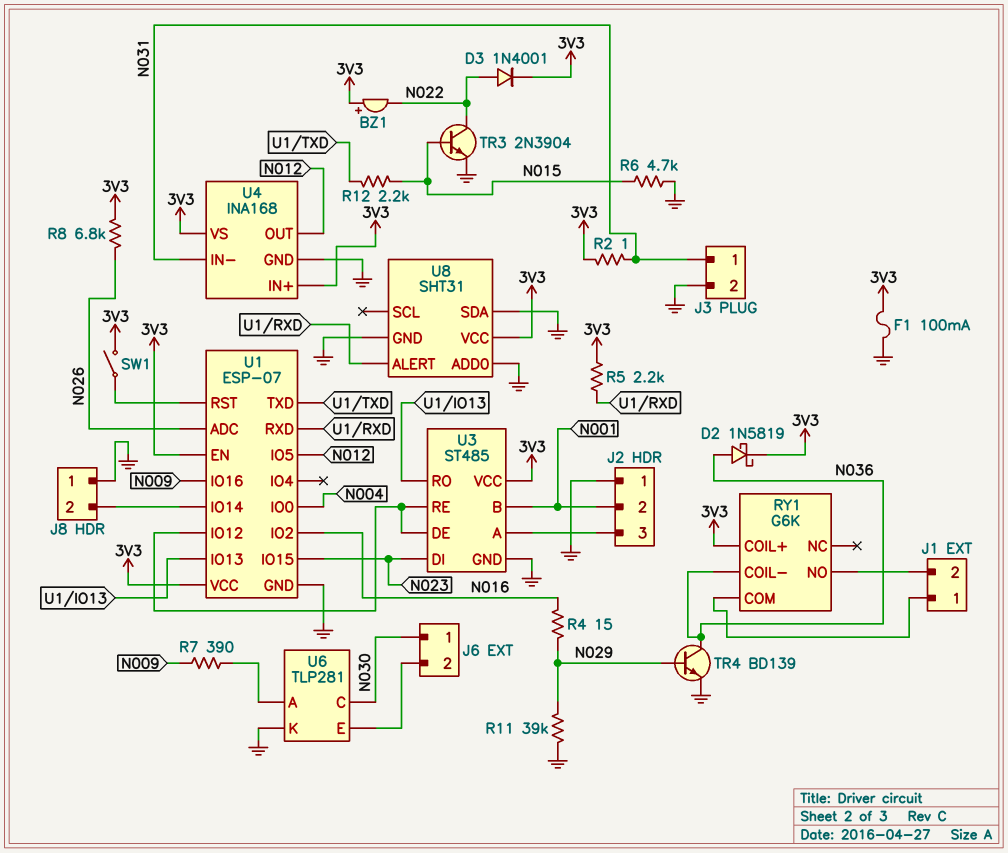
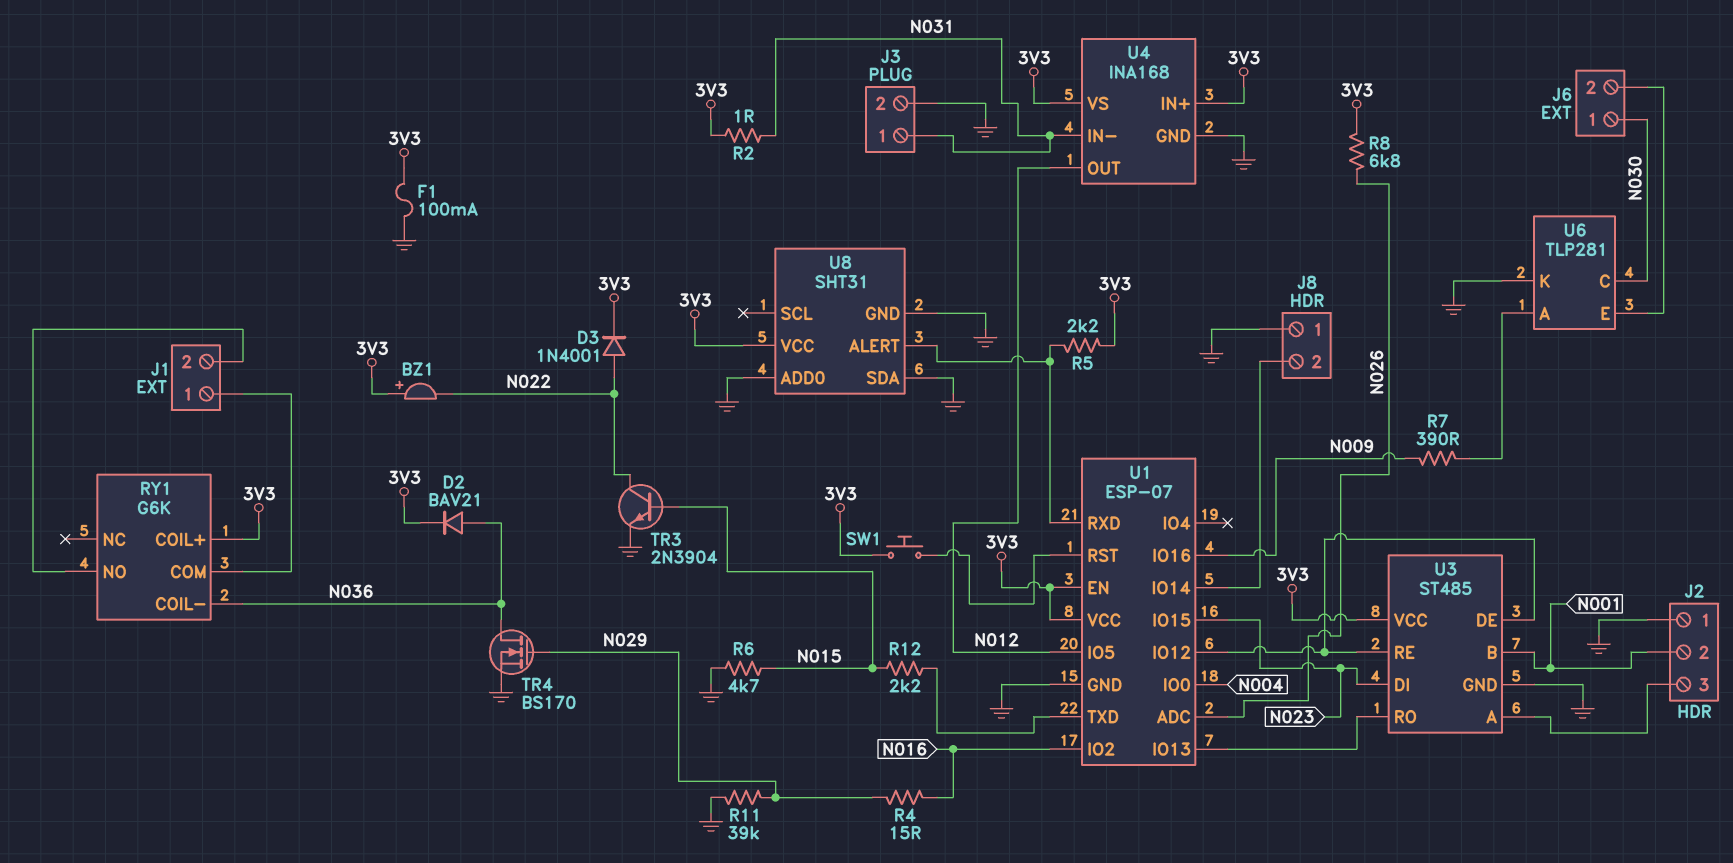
D2: schottky 1N5819 (A N036, K 3V3) -> diode BAV21 (A N036, K 3V3)
SW1: switch (3V3, U1/RST) -> button (3V3, U1/RST)
TR4: NPN BD139 (B N029, C N036, E GND) -> NMOS BS170 (G N029, D N036, S GND)

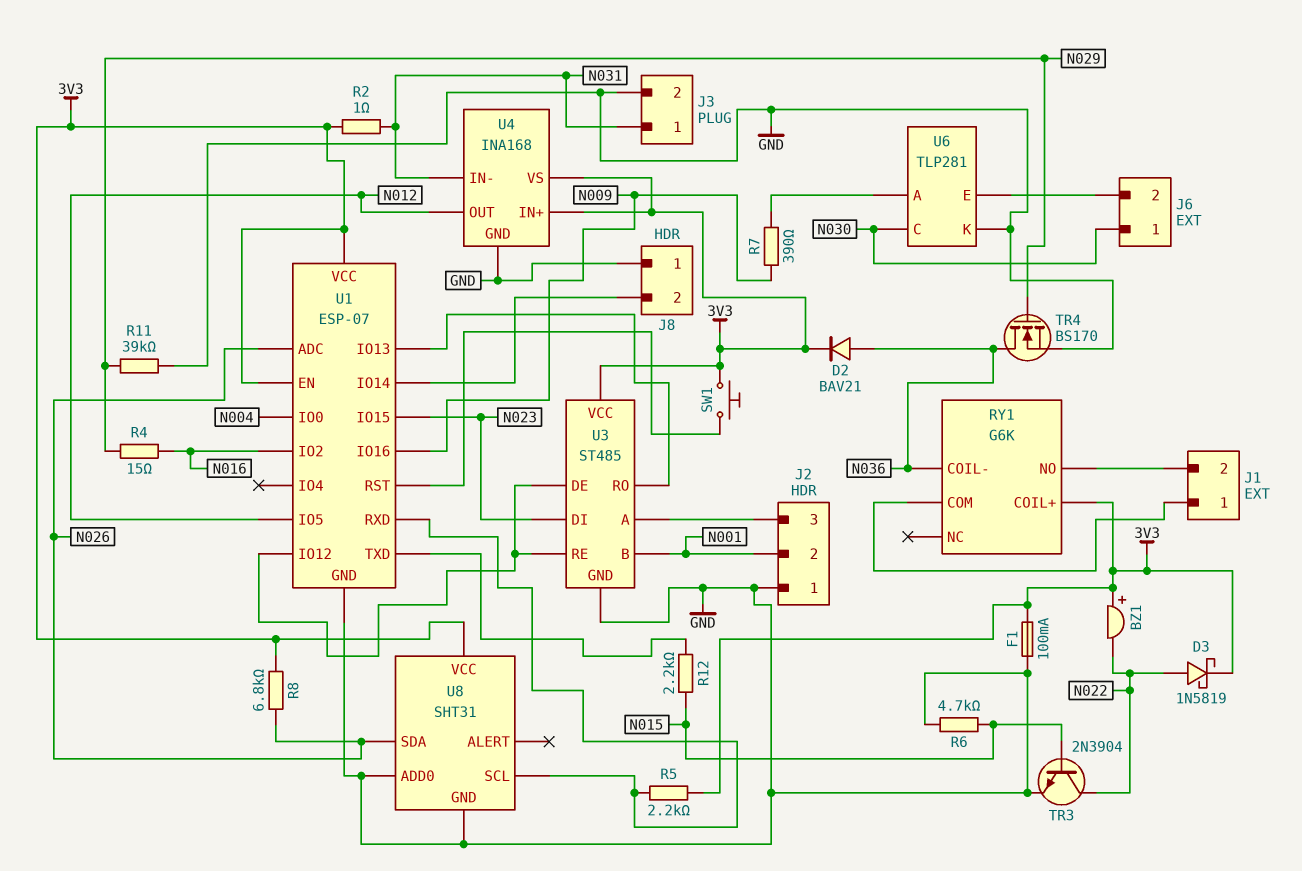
D3: diode 1N4001 (A N022, K 3V3) -> schottky 1N5819 (A N022, K 3V3)
U8 pin ALERT: U1/RXD -> none
U8 pin SCL: none -> U1/RXD
U8 pin SDA: GND -> N026

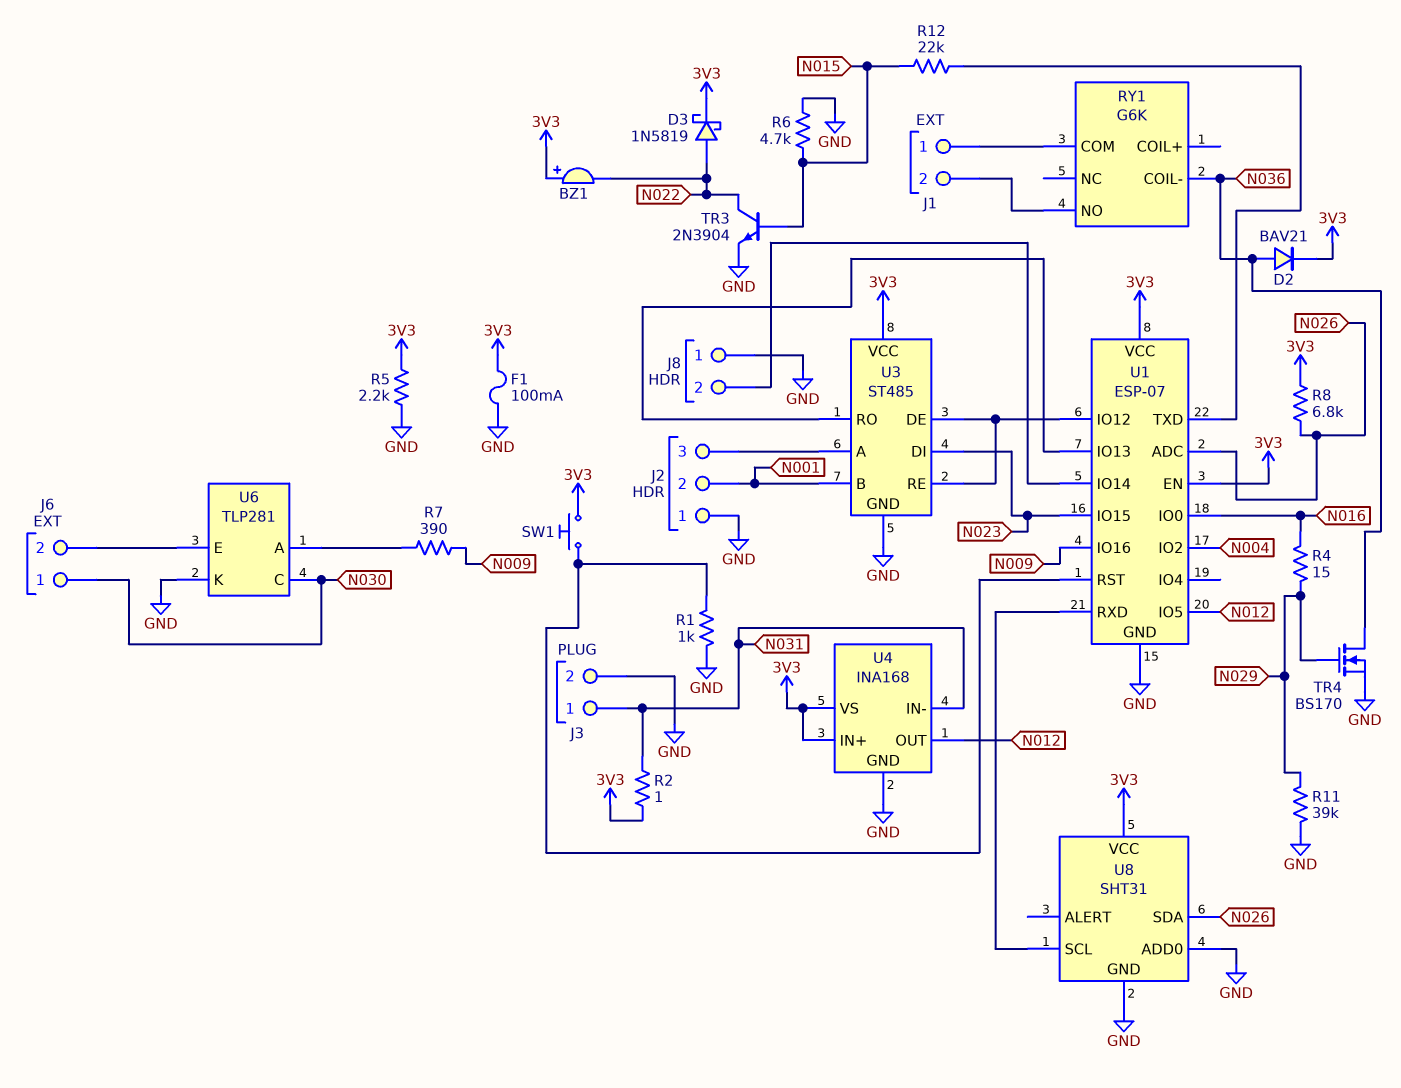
R1: none -> 1k (GND, U1/RST)
R5: 2.2k (3V3, U1/RXD) -> 2.2k (3V3, GND)
R12: 2.2k (N015, U1/TXD) -> 22k (N015, U1/TXD)
RY1 pin COIL+: 3V3 -> none
U1 pin IO0: N004 -> N016
U1 pin IO2: N016 -> N004

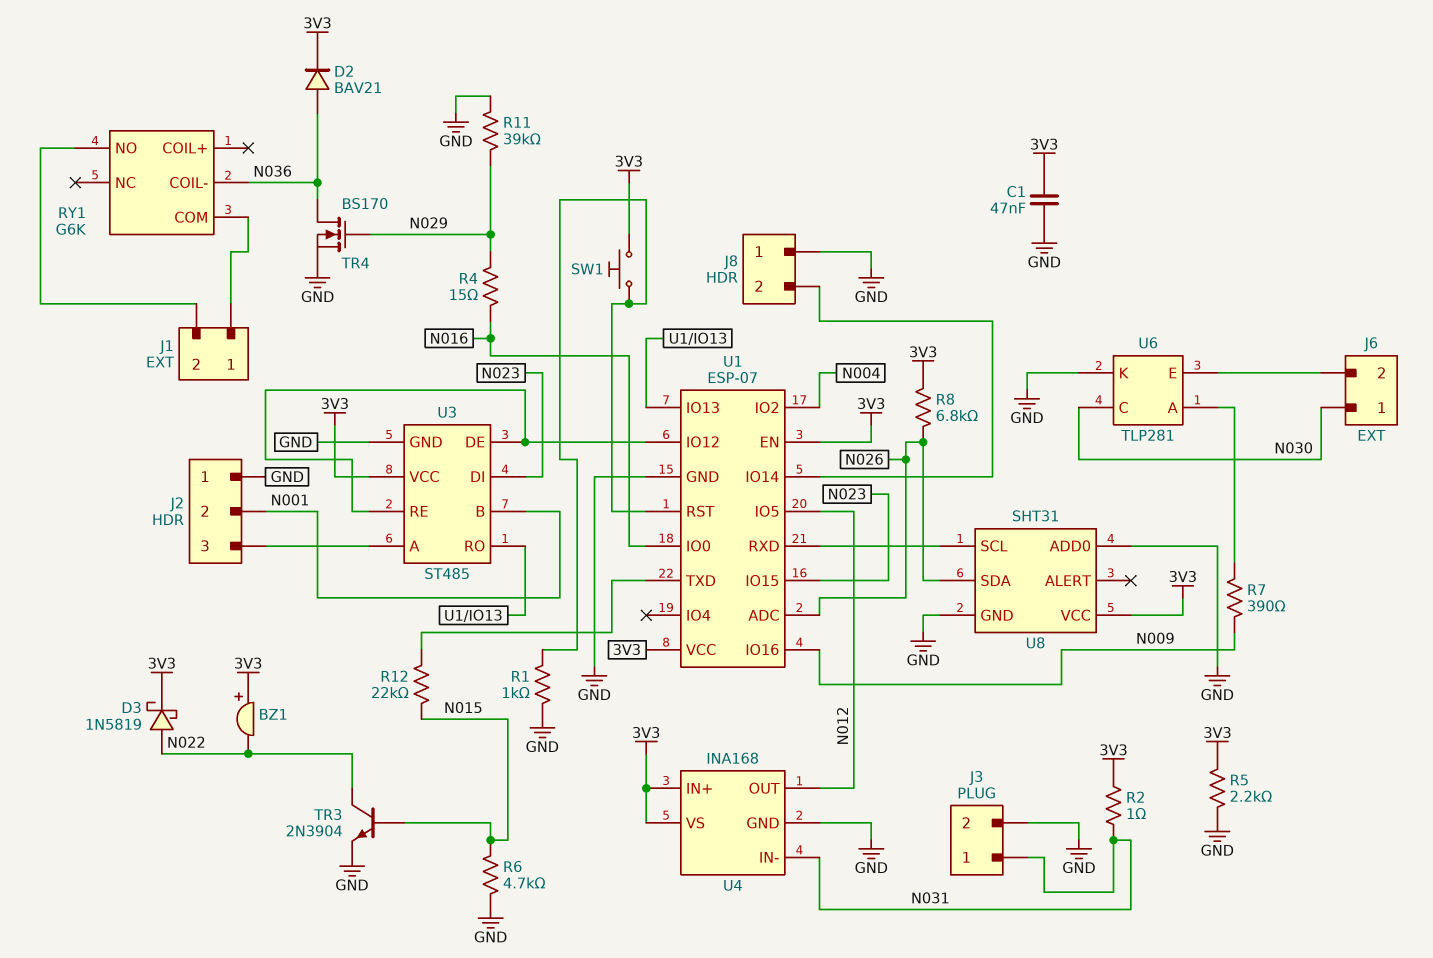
C1: none -> 47nF (3V3, GND)
F1: 100mA (3V3, GND) -> none

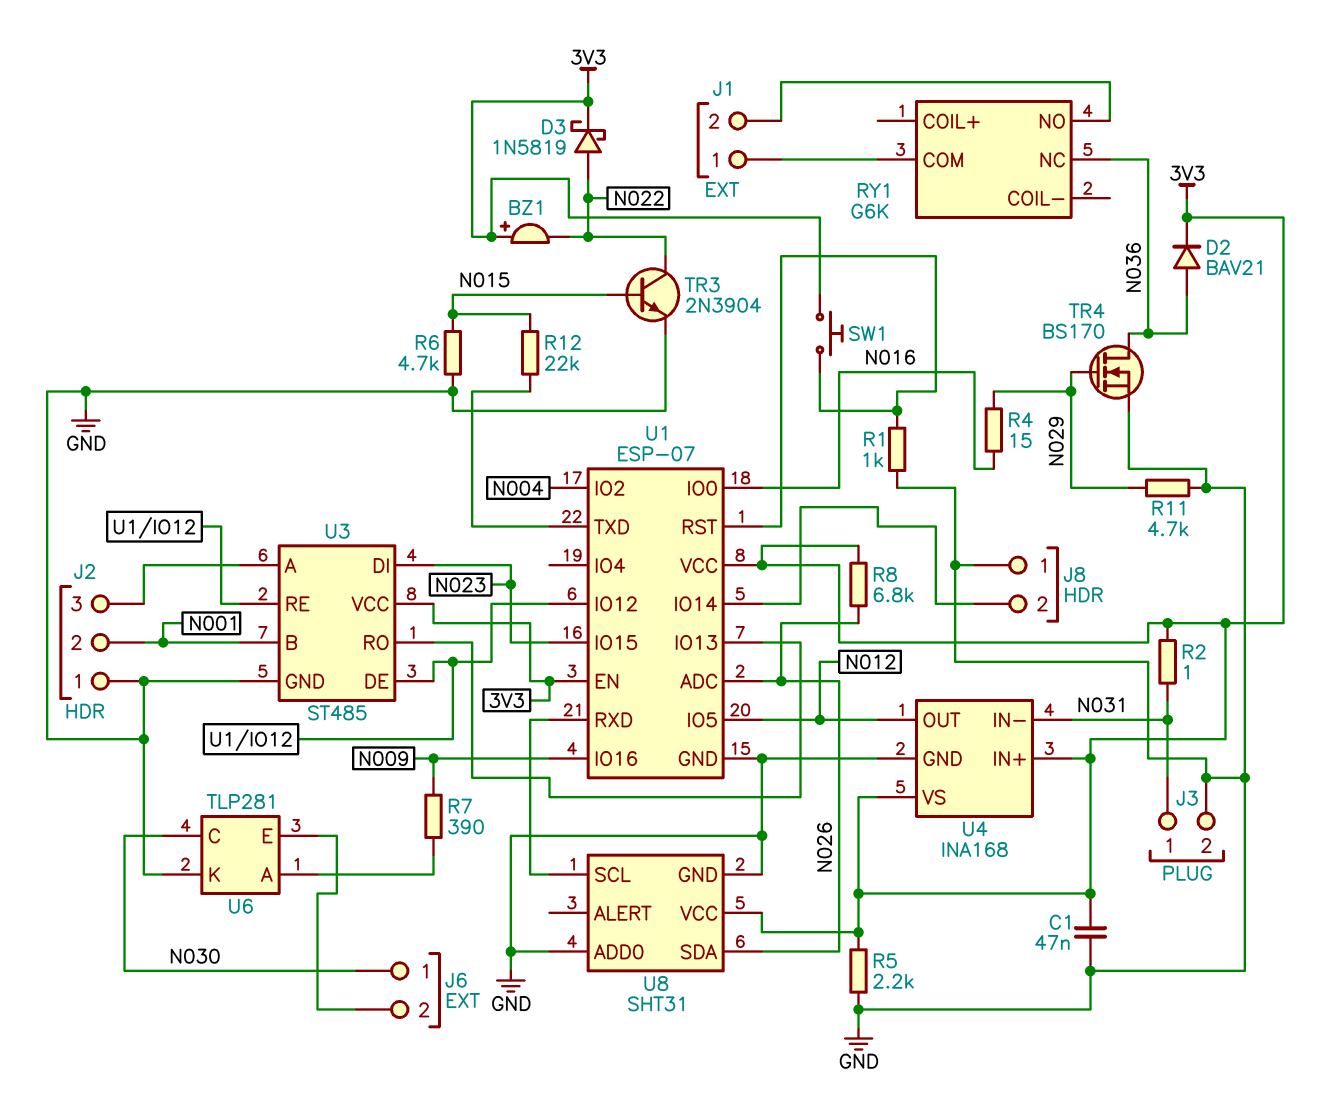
R11: 39k (GND, N029) -> 4.7k (GND, N029)
RY1 pin COIL-: N036 -> none
RY1 pin NC: none -> N036

